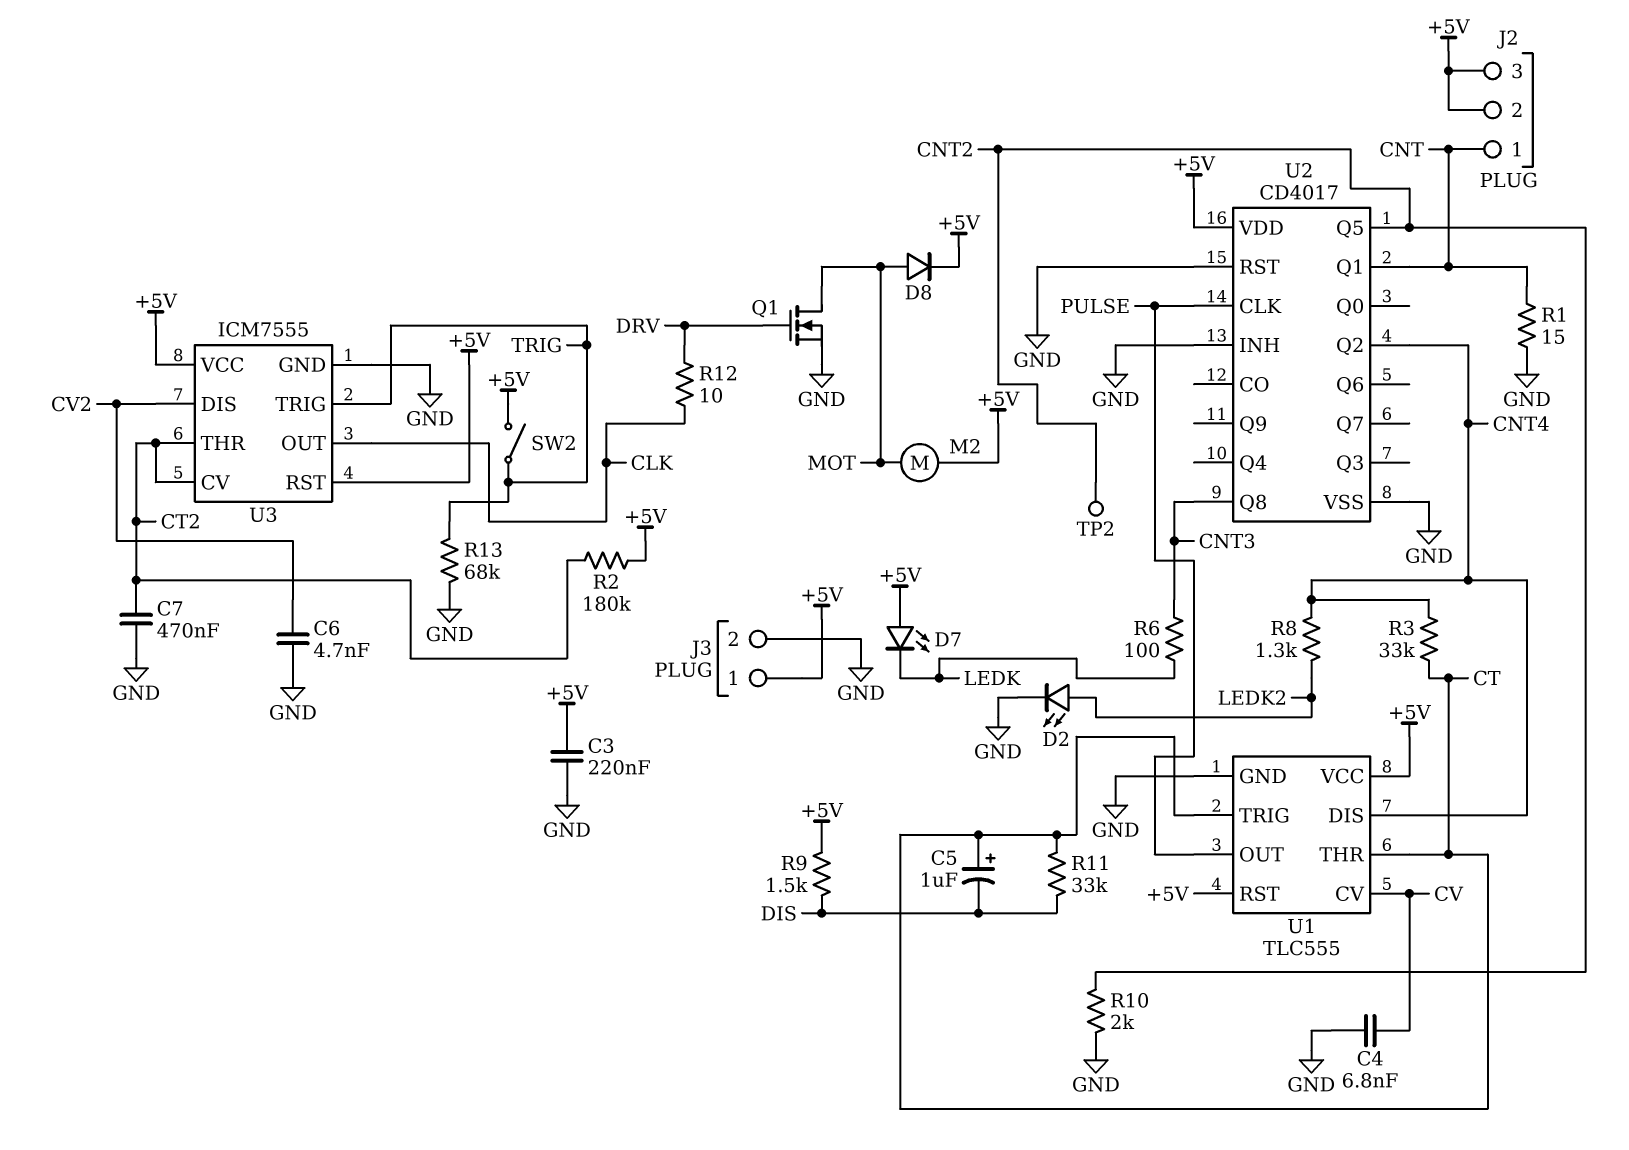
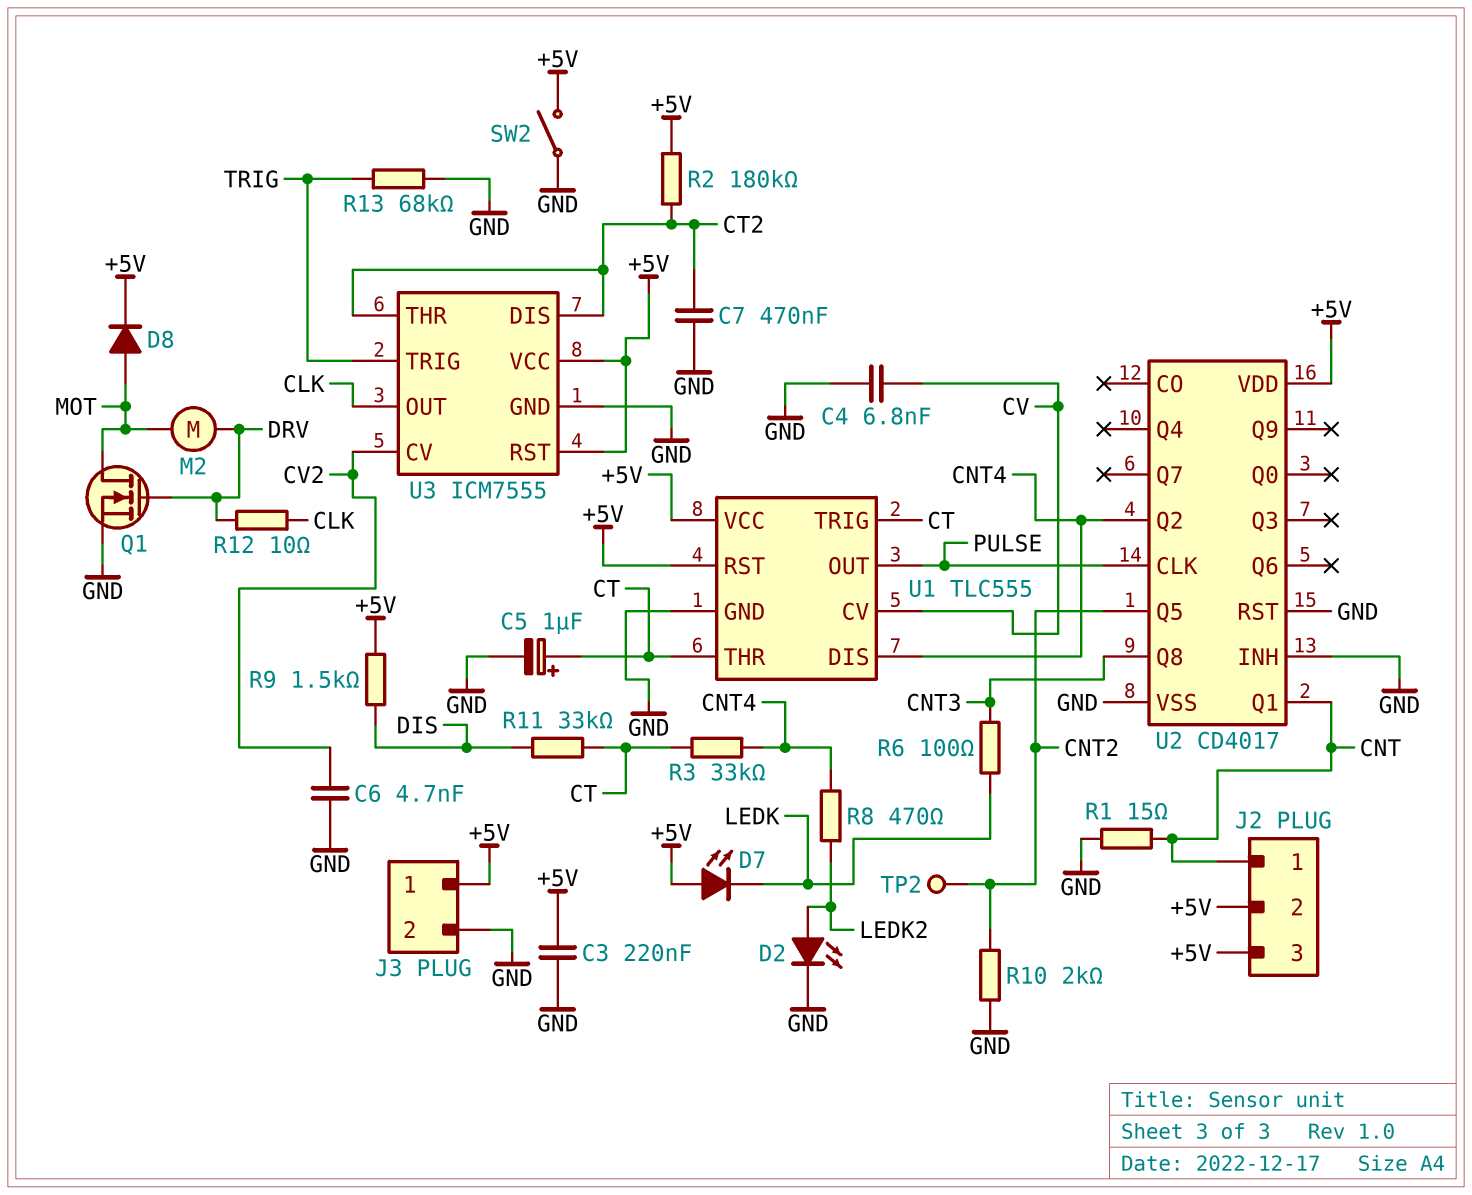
C5: 1uF (plus CT, minus DIS) -> 1uF (plus CT, minus GND)
M2: motor (+5V, MOT) -> motor (DRV, MOT)
R8: 1.3k (CNT4, LEDK2) -> 470 (CNT4, LEDK2)
SW2: switch (+5V, TRIG) -> switch (+5V, GND)
U3 pin CV: CT2 -> CV2
U3 pin DIS: CV2 -> CT2

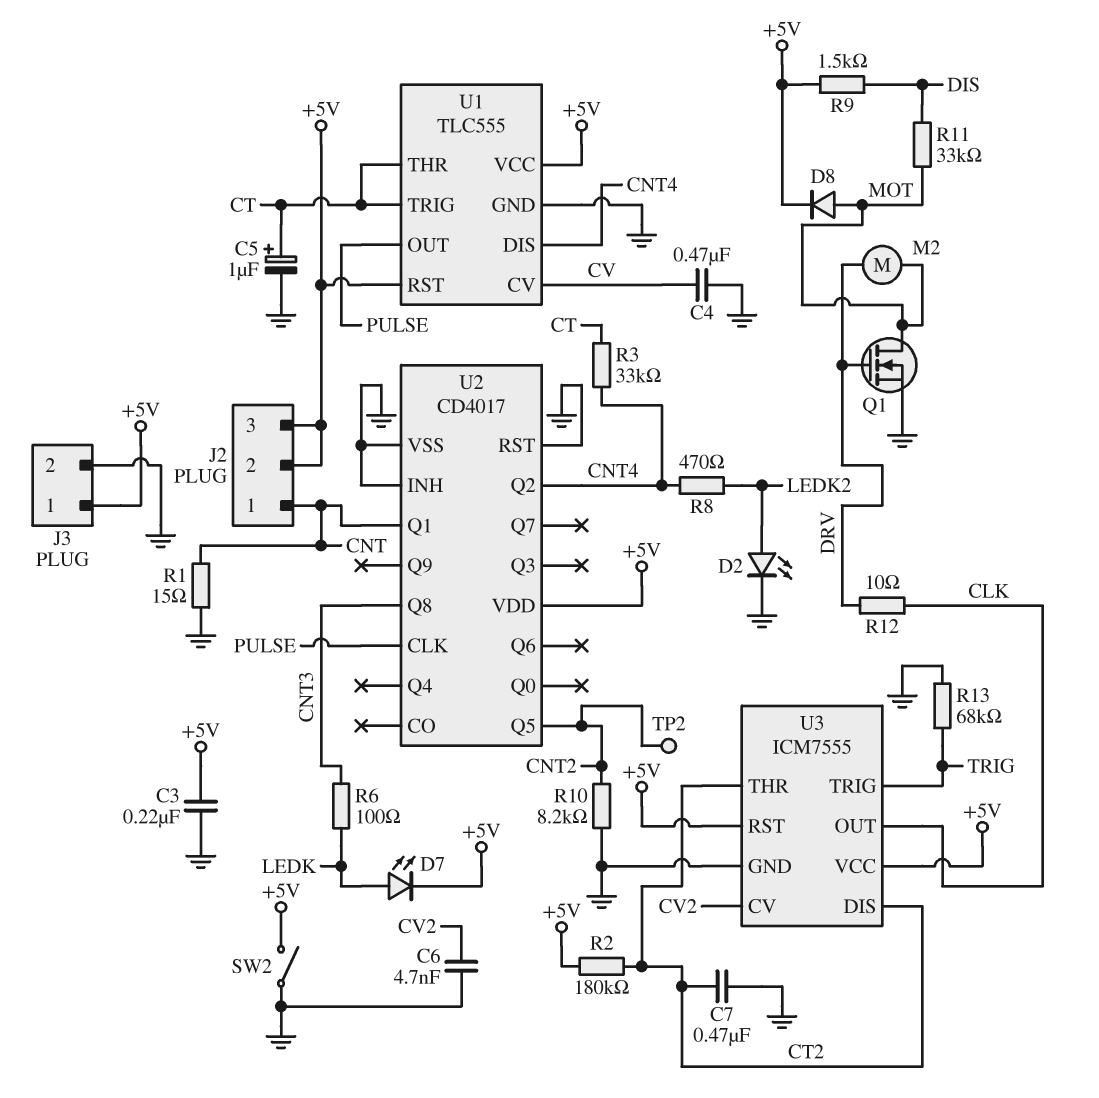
C4: 6.8nF (CV, GND) -> 470nF (CV, GND)
D7: LED (A +5V, K LEDK) -> LED (A LEDK, K +5V)
R10: 2k (CNT2, GND) -> 8.2k (CNT2, GND)
R11: 33k (CT, DIS) -> 33k (DIS, MOT)

